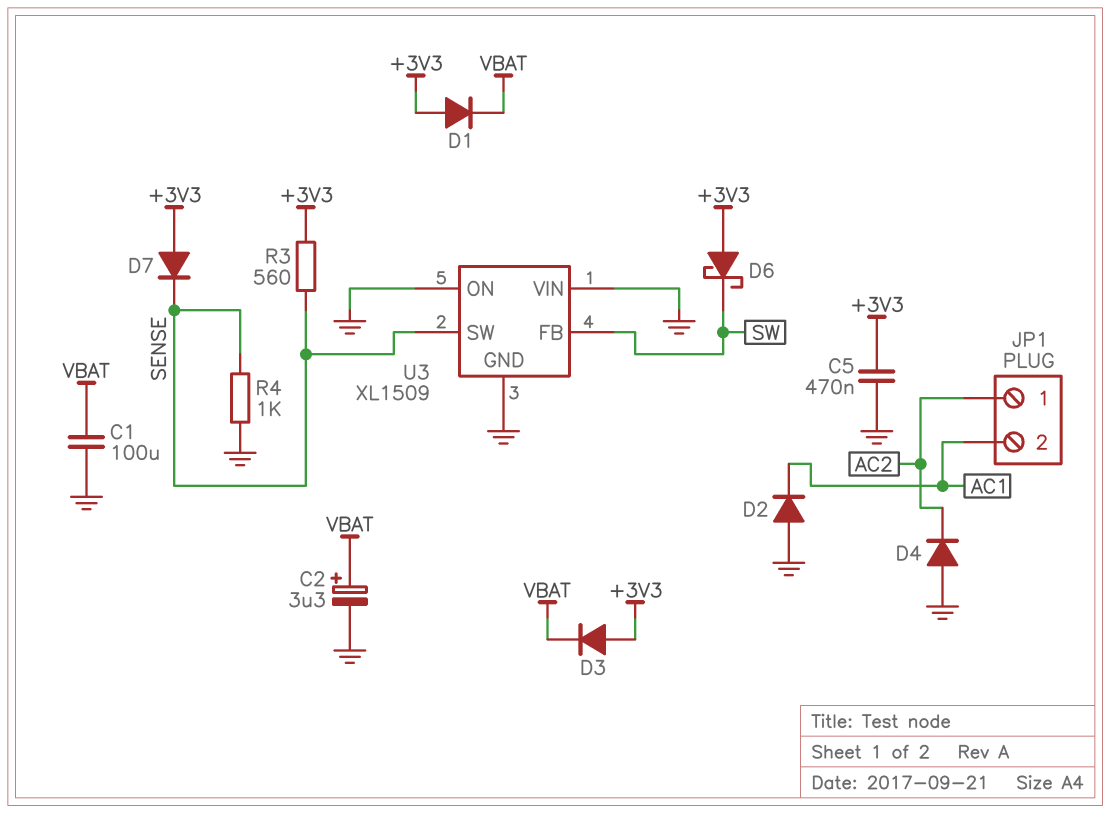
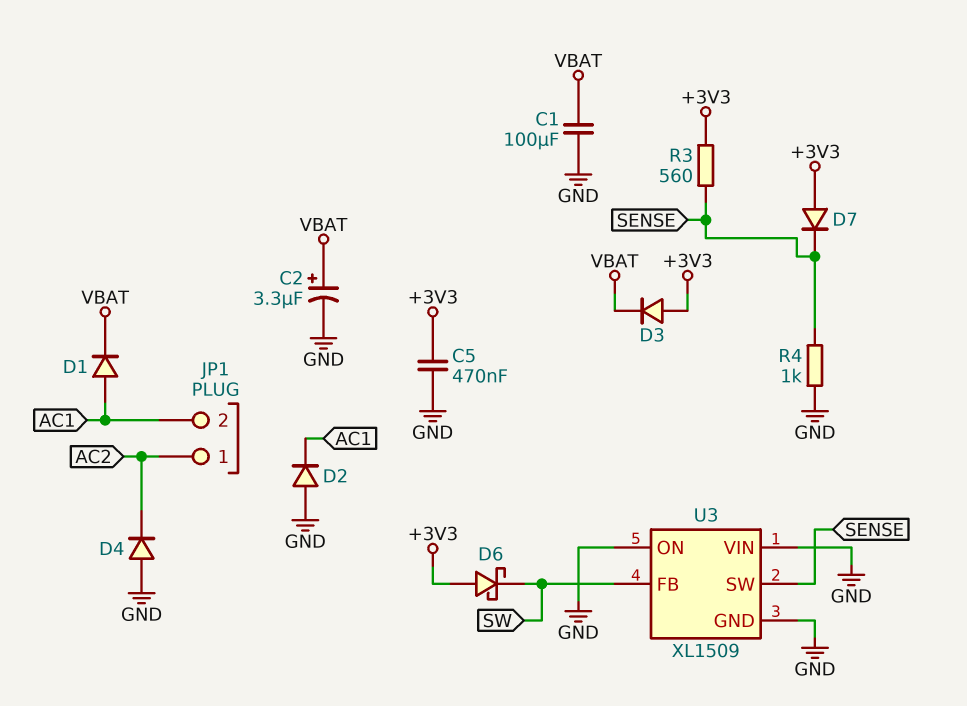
D1: diode (A +3V3, K VBAT) -> diode (A AC1, K VBAT)

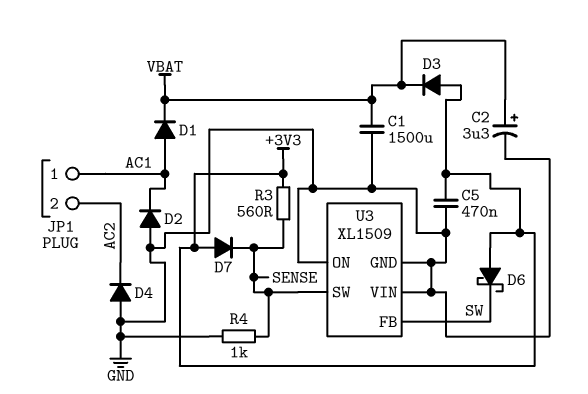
C1: 100uF (GND, VBAT) -> 1500uF (GND, VBAT)
JP1 pin 1: AC2 -> AC1
JP1 pin 2: AC1 -> AC2

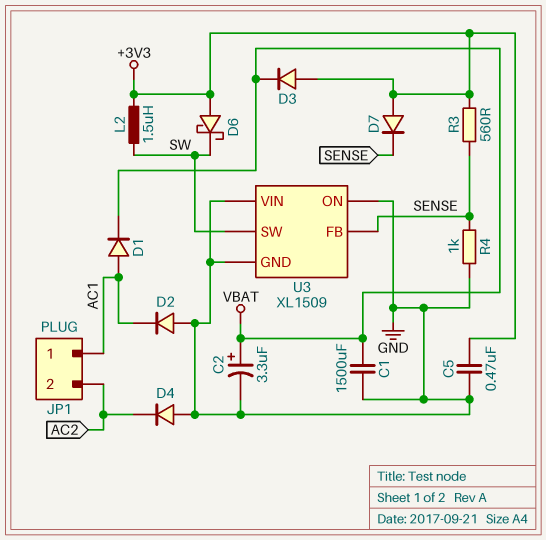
L2: none -> 1.5uH (+3V3, SW)
U3 pin FB: SW -> SENSE
U3 pin SW: SENSE -> SW

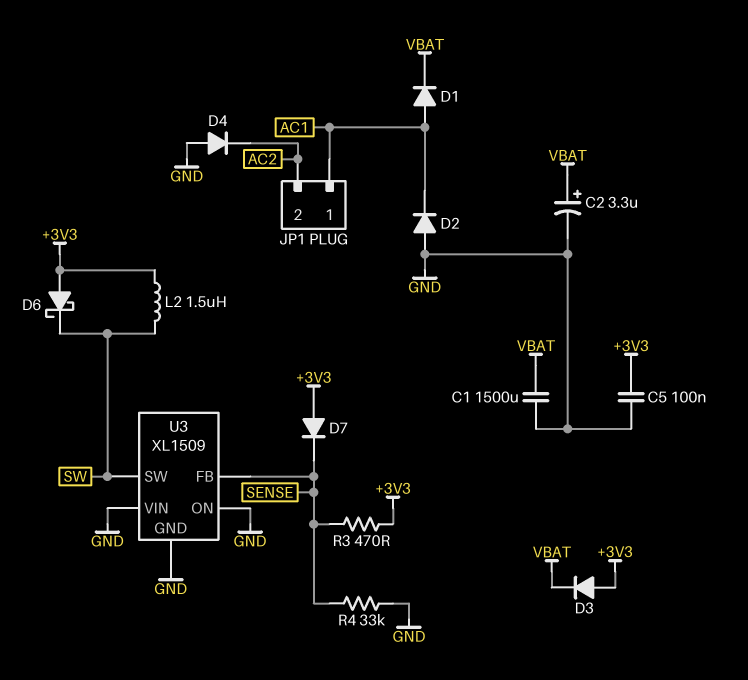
C5: 470nF (+3V3, GND) -> 100nF (+3V3, GND)
R3: 560 (+3V3, SENSE) -> 470 (+3V3, SENSE)
R4: 1k (GND, SENSE) -> 33k (GND, SENSE)

